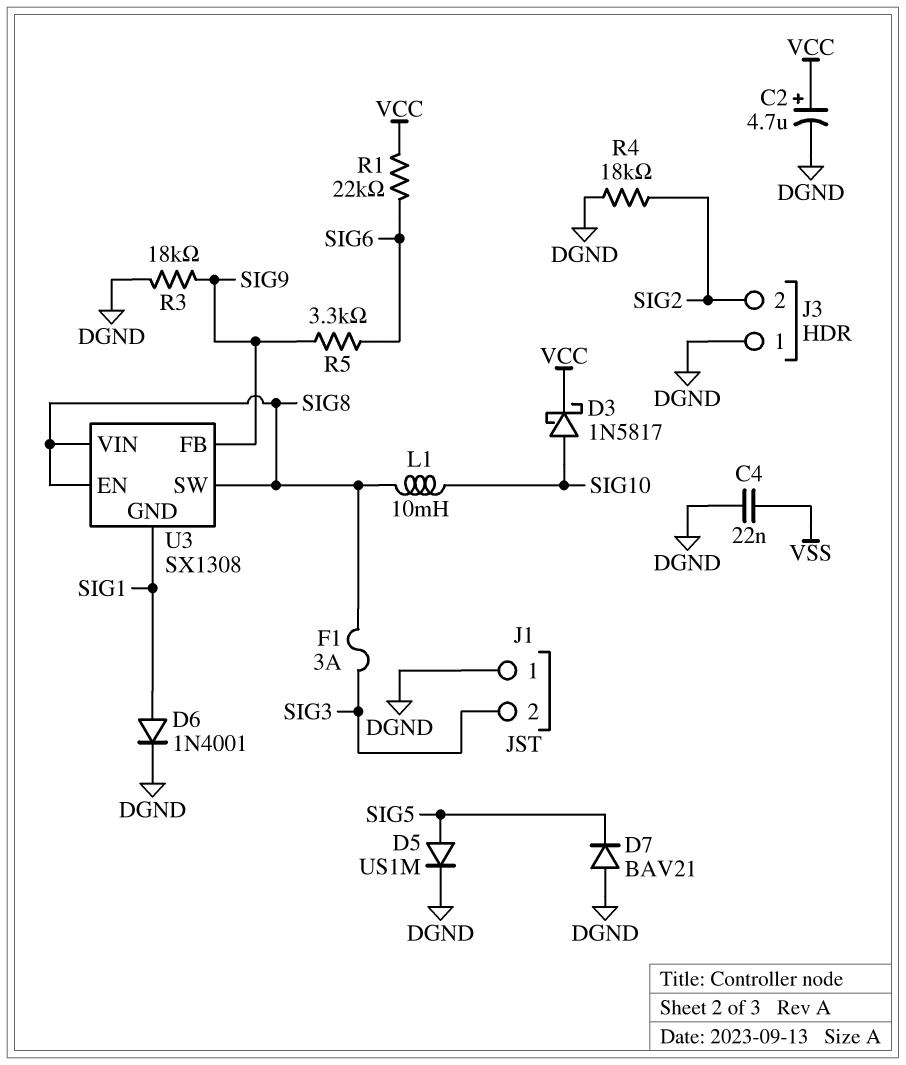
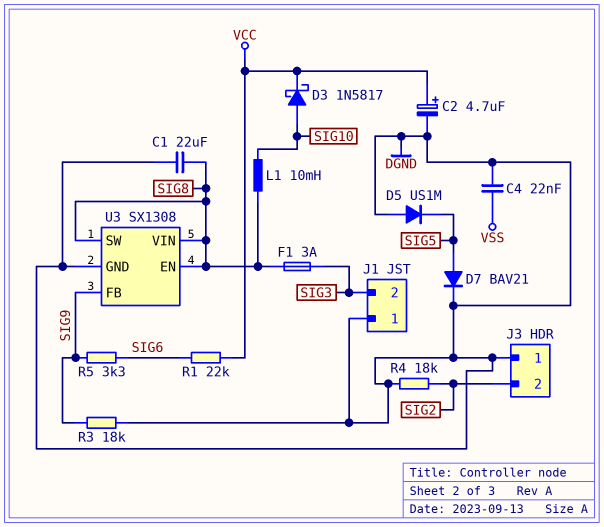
C1: none -> 22uF (DGND, SIG8)
D5: diode US1M (A SIG5, K DGND) -> diode US1M (A DGND, K SIG5)
D6: diode 1N4001 (A SIG1, K DGND) -> none
D7: diode BAV21 (A DGND, K SIG5) -> diode BAV21 (A SIG5, K DGND)
U3 pin GND: SIG1 -> DGND

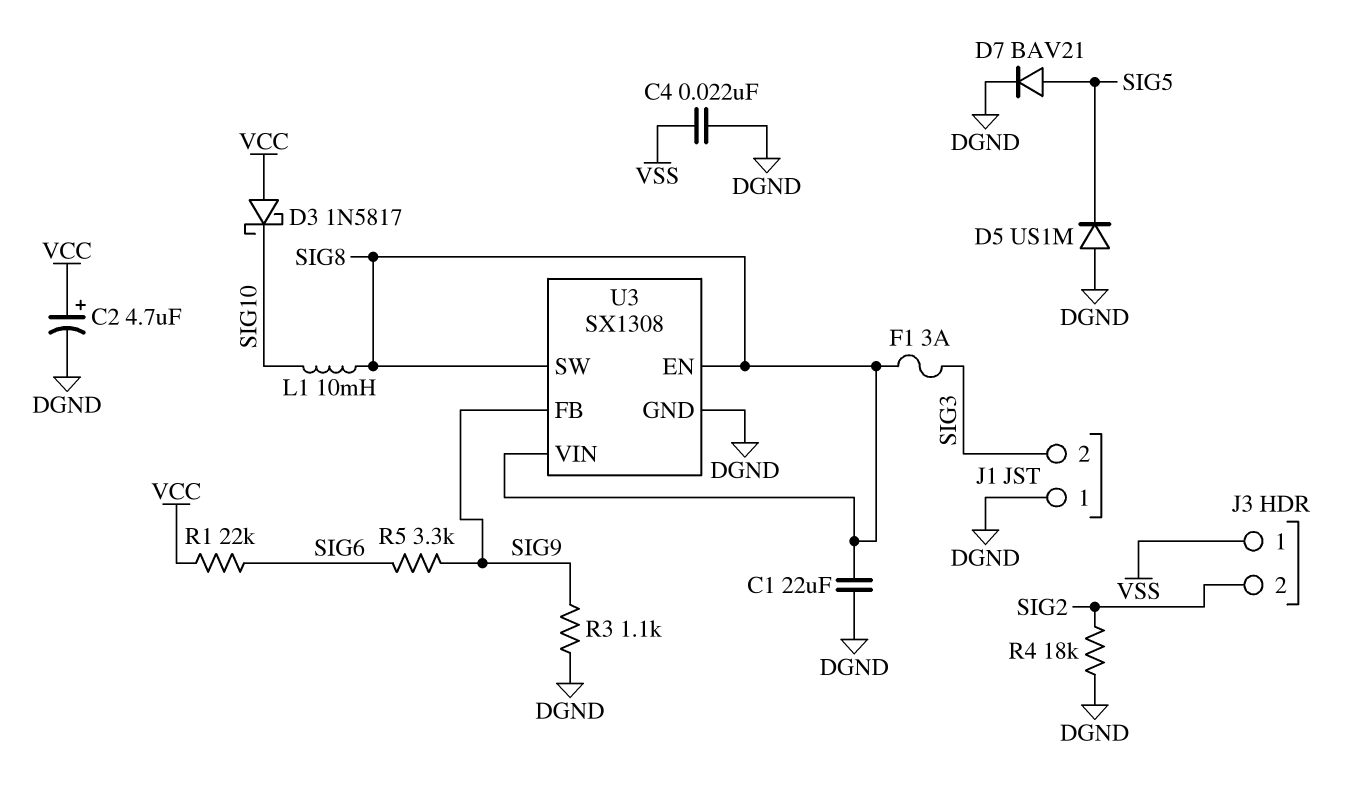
D3: schottky 1N5817 (A SIG10, K VCC) -> schottky 1N5817 (A VCC, K SIG10)
J3 pin 1: DGND -> VSS
R3: 18k (DGND, SIG9) -> 1.1k (DGND, SIG9)

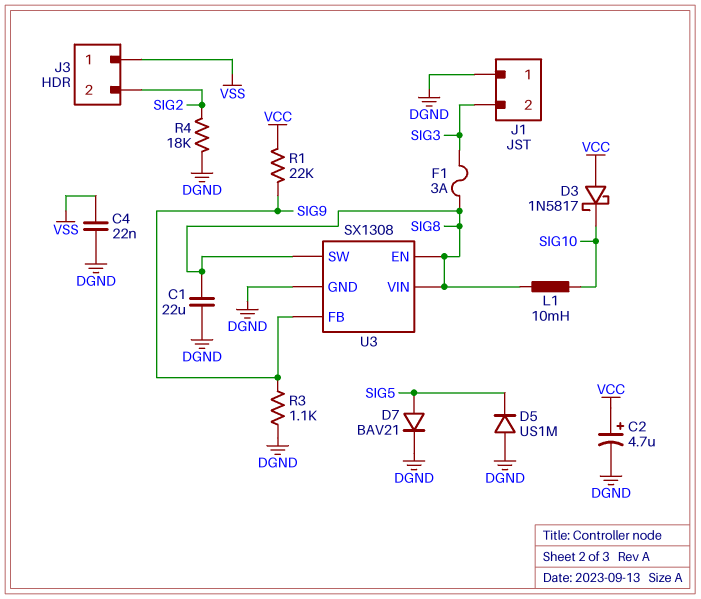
R1: 22k (SIG6, VCC) -> 22k (SIG9, VCC)
R5: 3.3k (SIG6, SIG9) -> none

